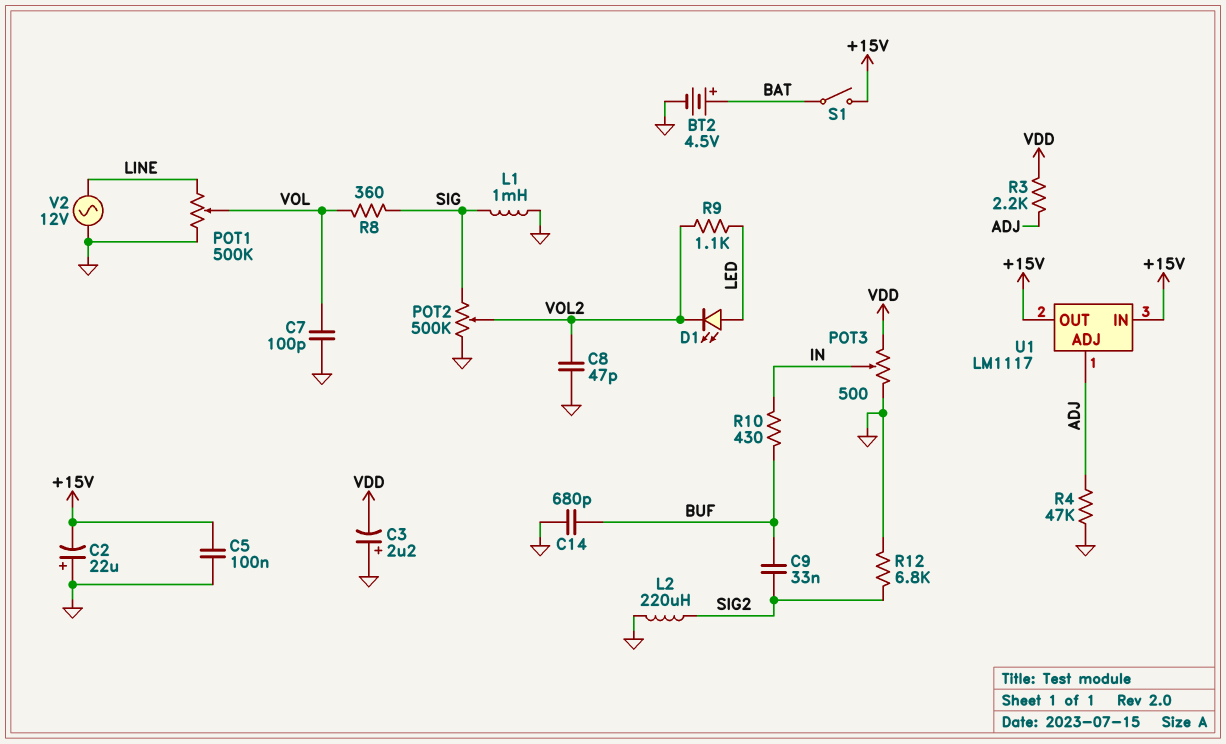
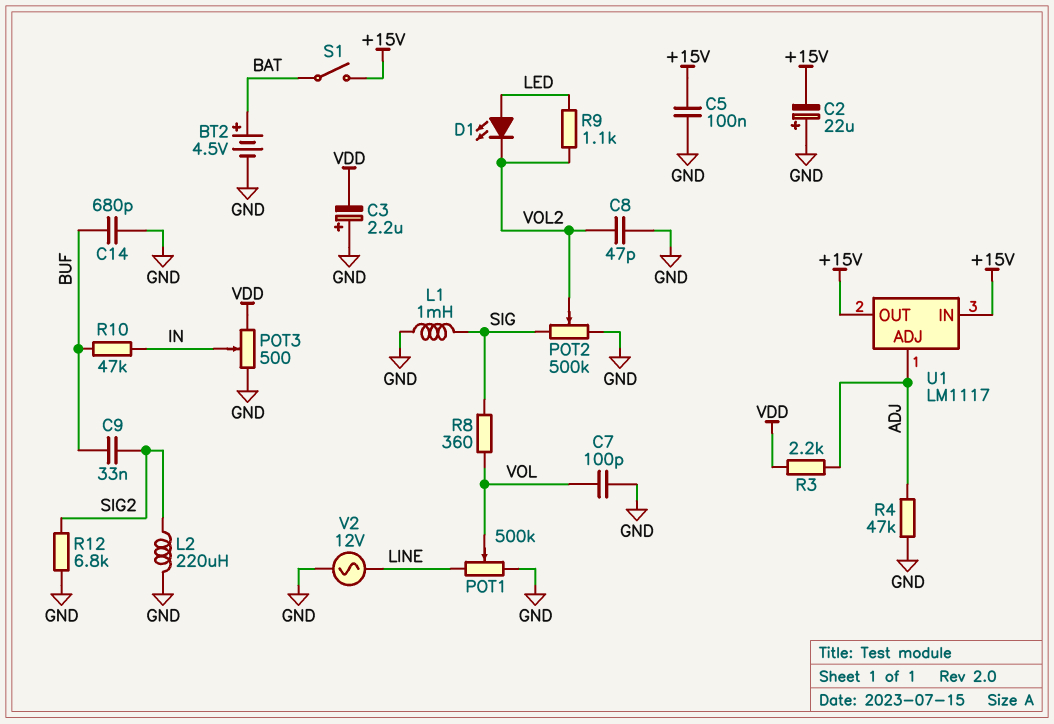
R10: 430 (BUF, IN) -> 47k (BUF, IN)

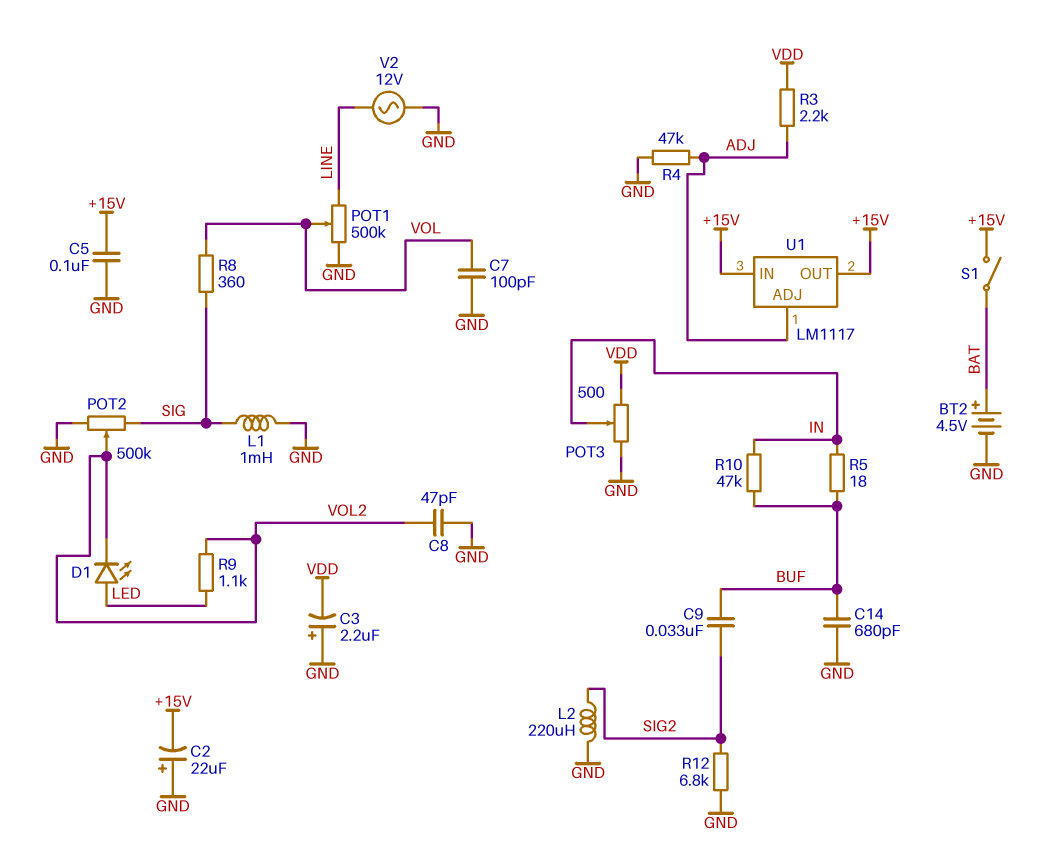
R5: none -> 18 (BUF, IN)

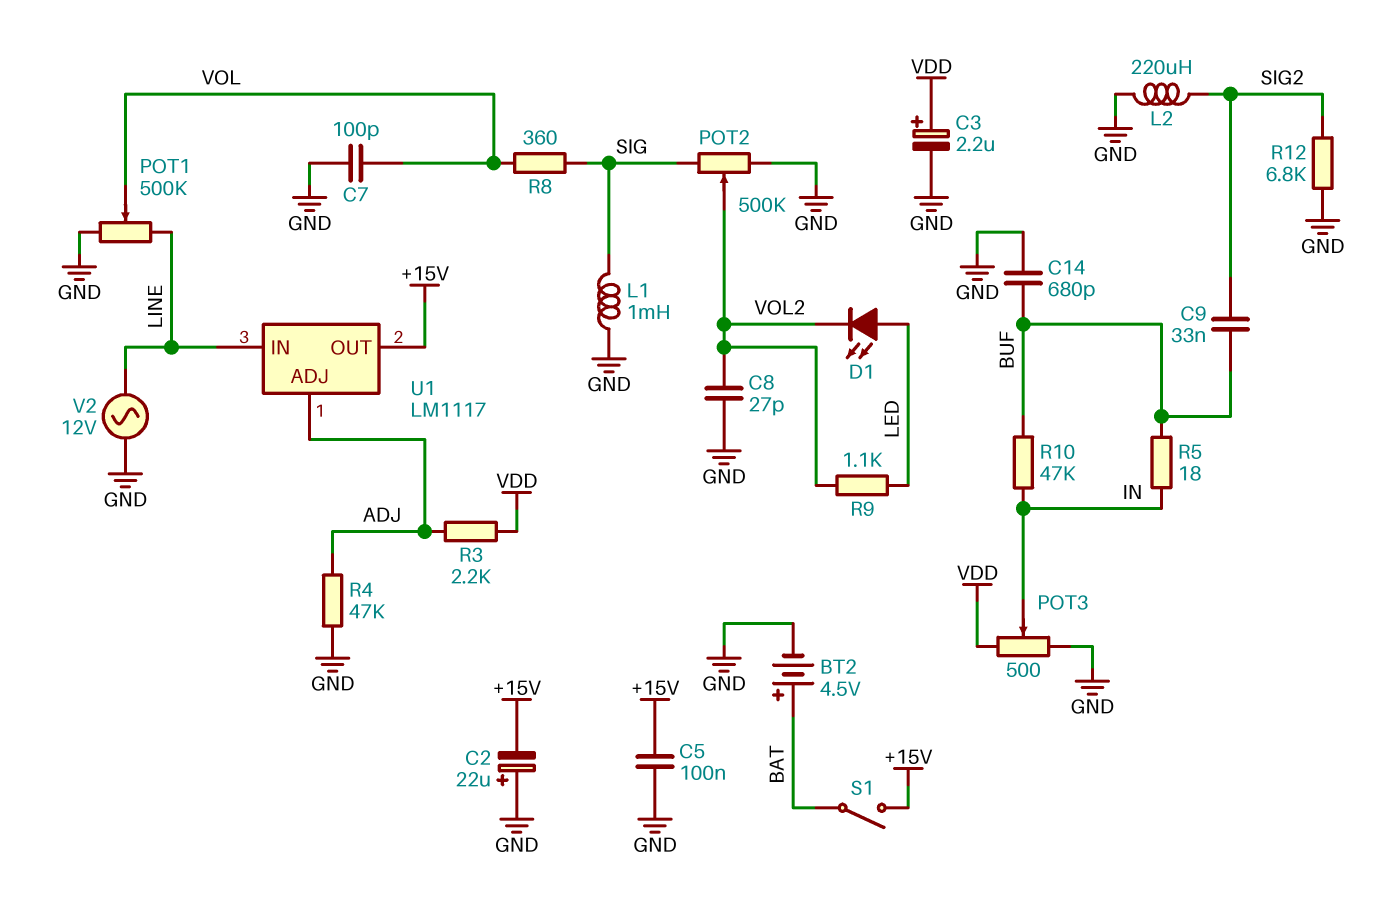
C3: 2.2uF (plus GND, minus VDD) -> 2.2uF (plus VDD, minus GND)
C8: 47pF (GND, VOL2) -> 27pF (GND, VOL2)
U1 pin IN: +15V -> LINE

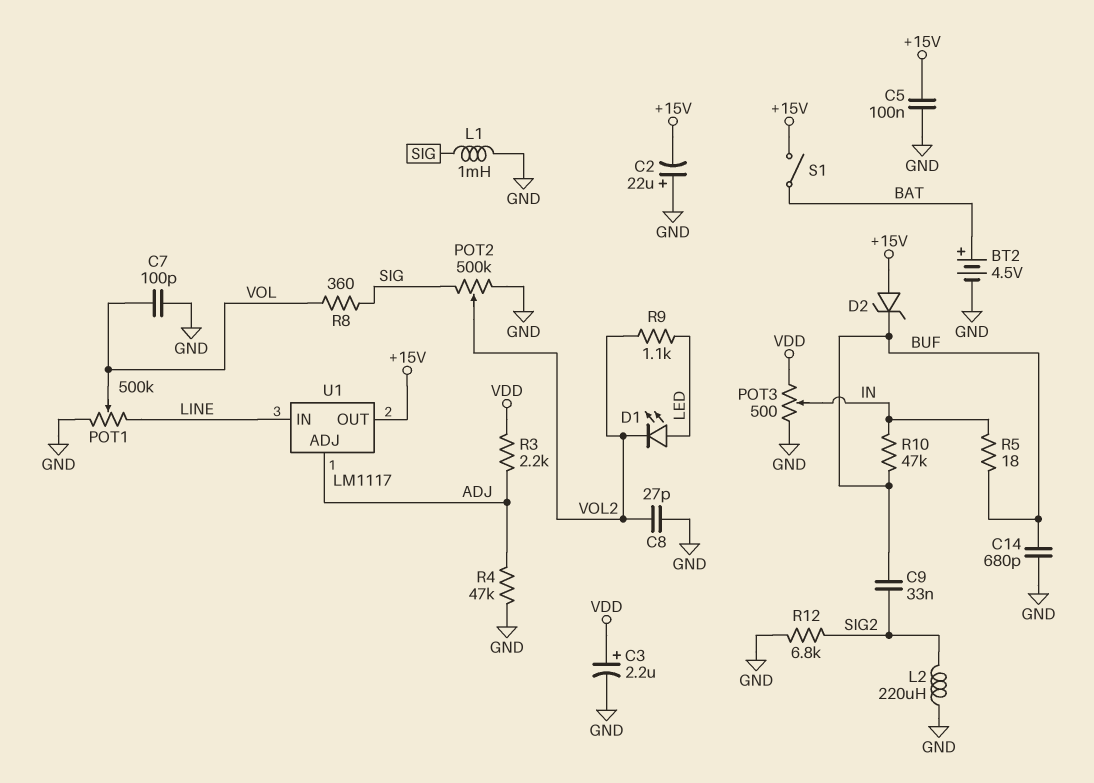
D2: none -> zener (A +15V, K BUF)
V2: AC 12V (GND, LINE) -> none

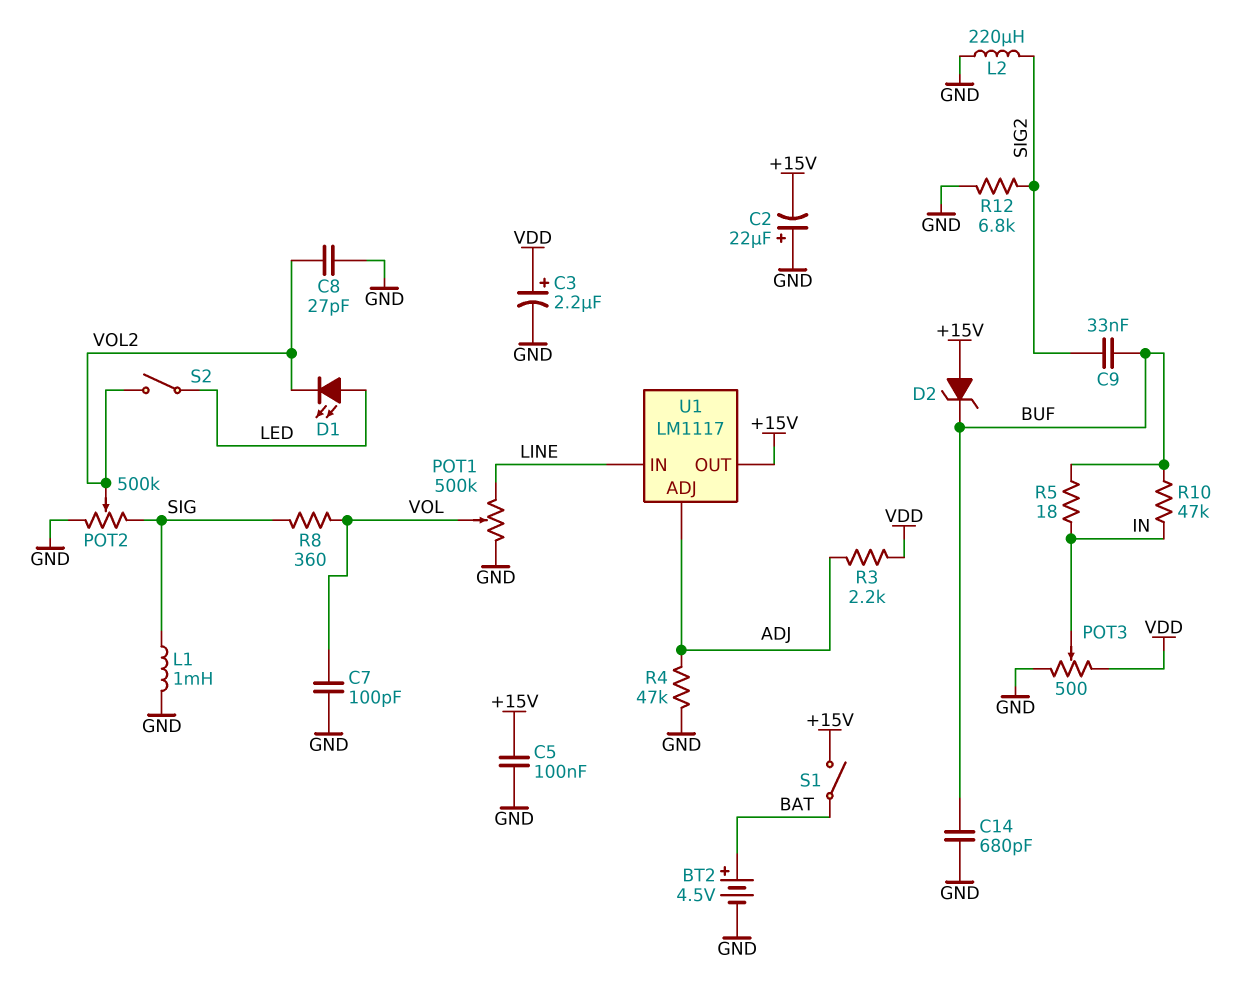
R9: 1.1k (LED, VOL2) -> none
S2: none -> switch (LED, VOL2)

